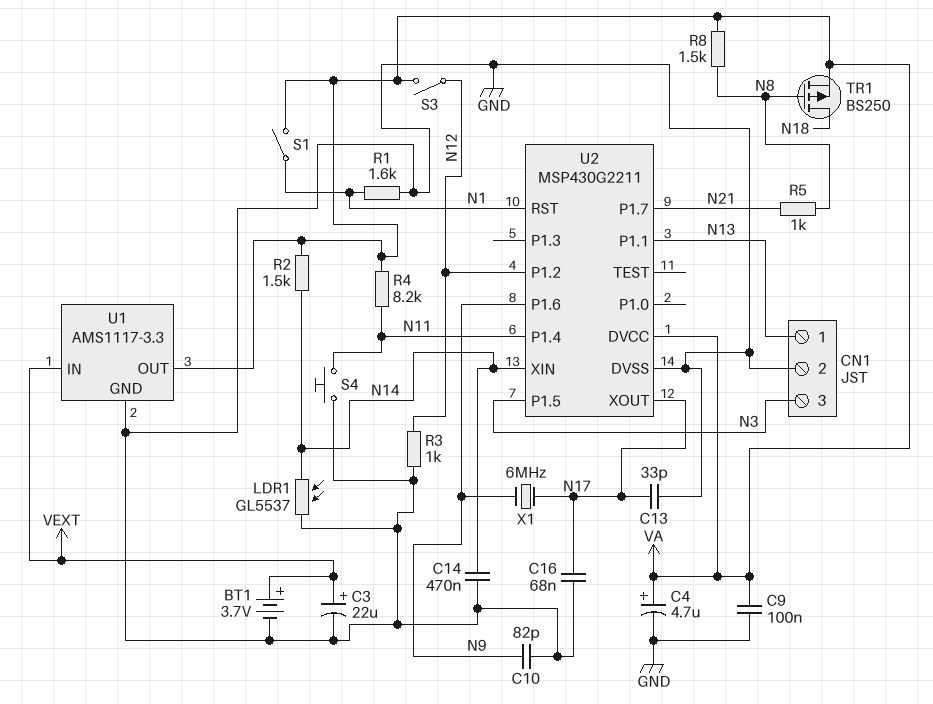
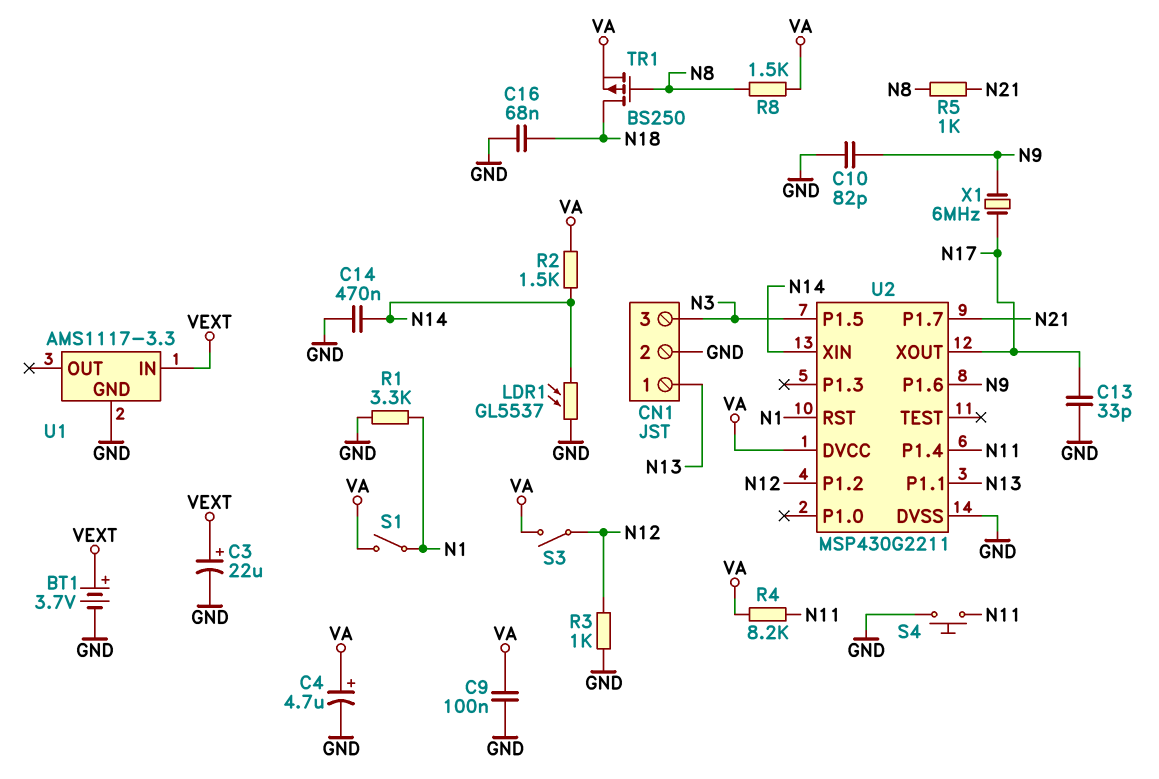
C16: 68nF (GND, N17) -> 68nF (GND, N18)
R1: 1.6k (GND, N1) -> 3.3k (GND, N1)
U1 pin OUT: VA -> none

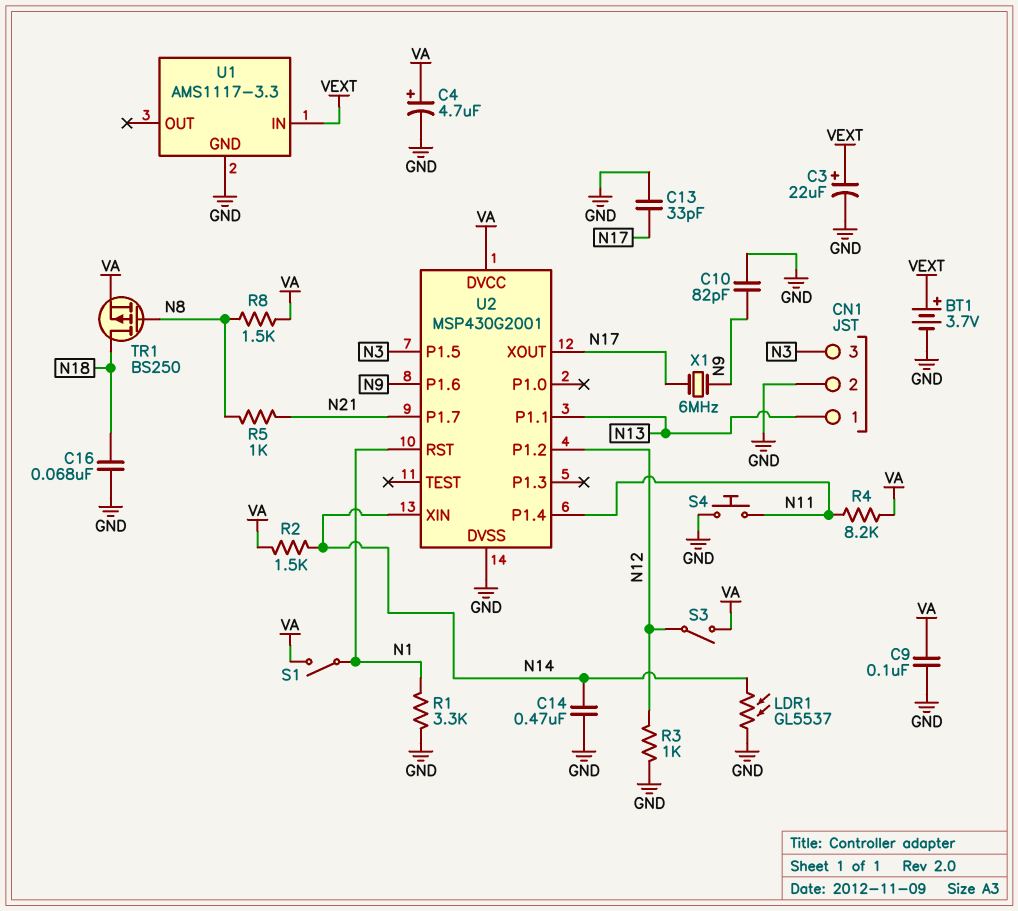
U2: MSP430G2211 -> MSP430G2001

